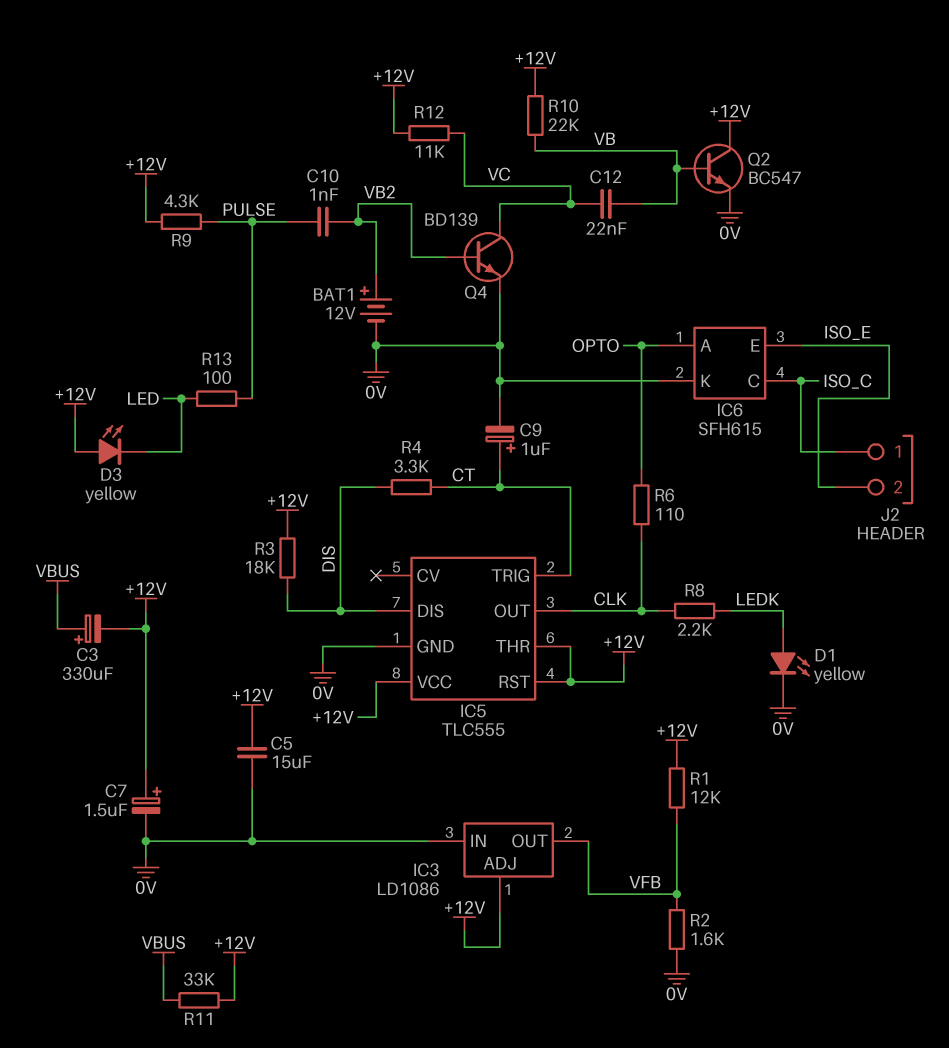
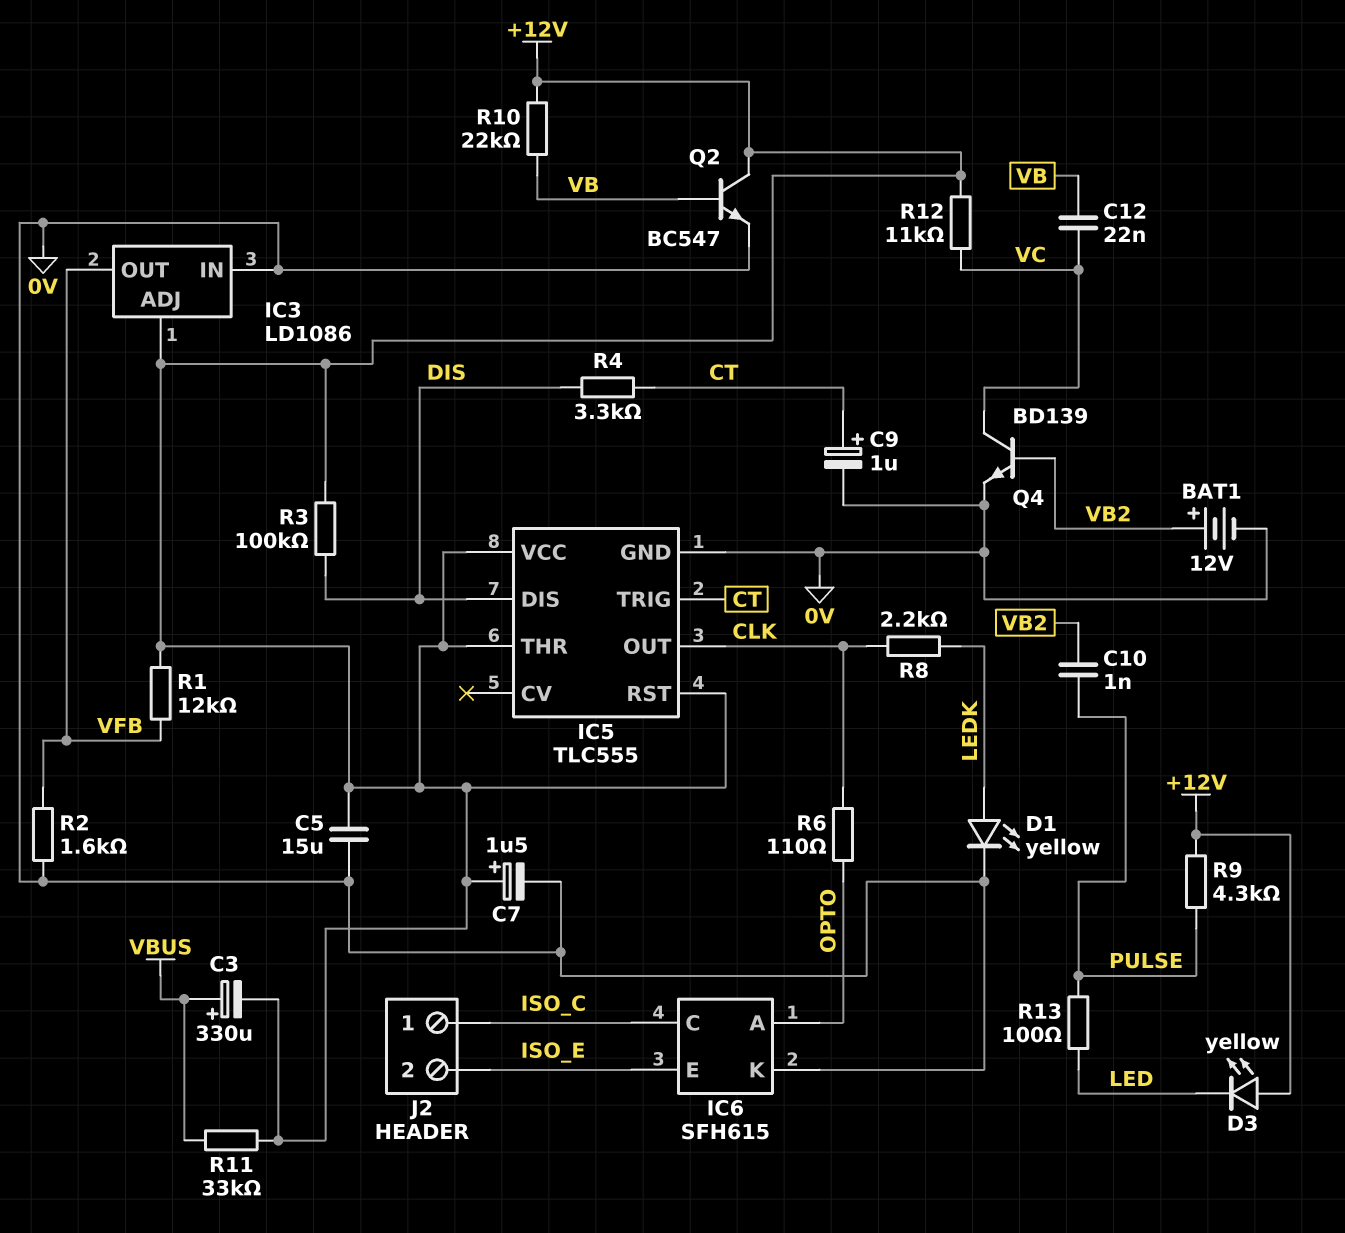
R3: 18k (+12V, DIS) -> 100k (+12V, DIS)

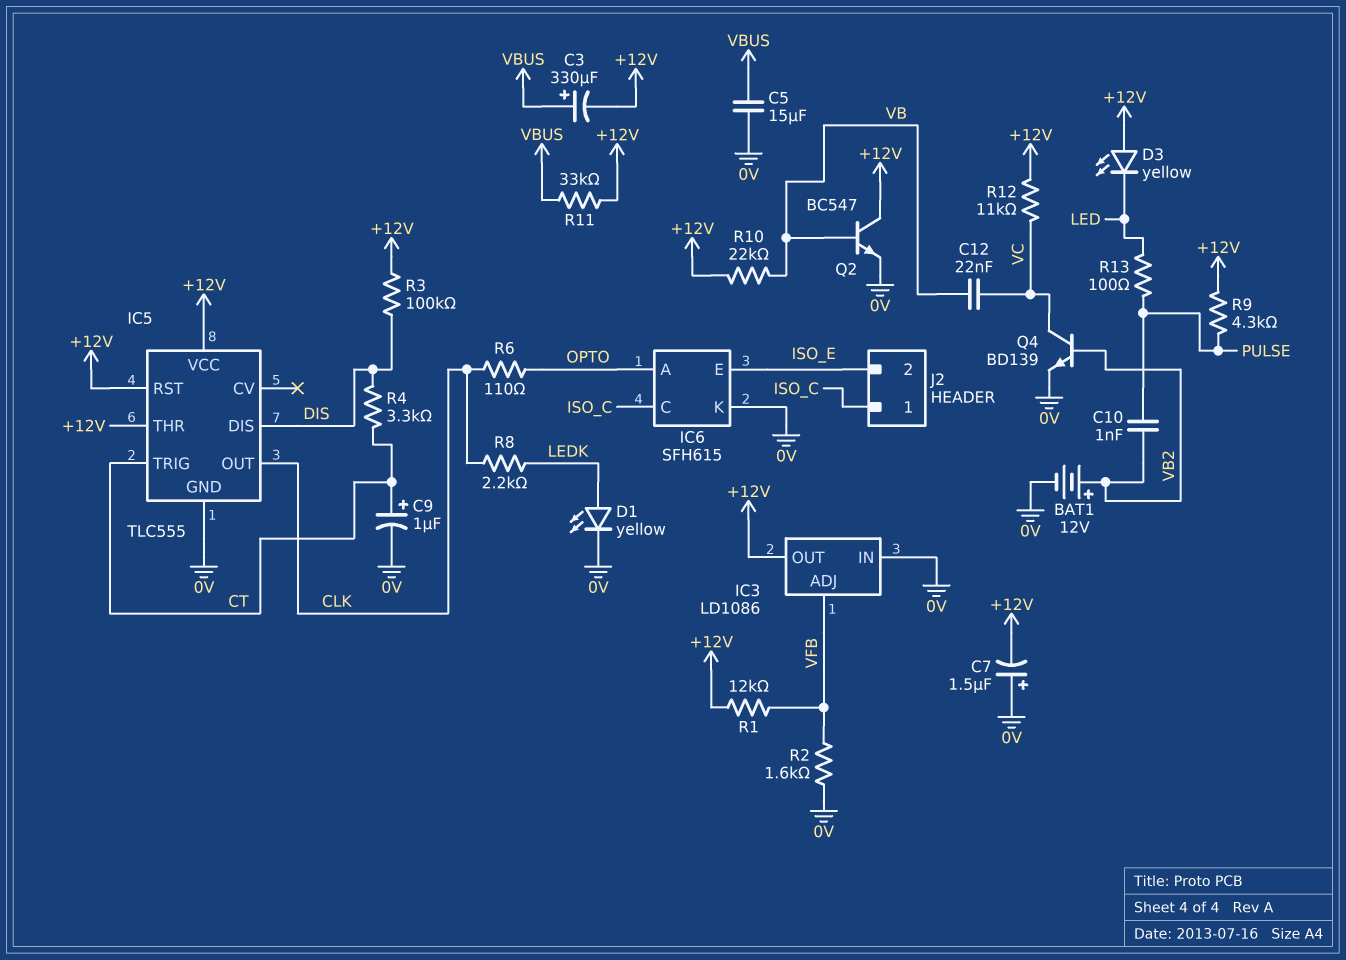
C5: 15uF (+12V, 0V) -> 15uF (0V, VBUS)
C7: 1.5uF (plus +12V, minus 0V) -> 1.5uF (plus 0V, minus +12V)
IC3 pin ADJ: +12V -> VFB
IC3 pin OUT: VFB -> +12V

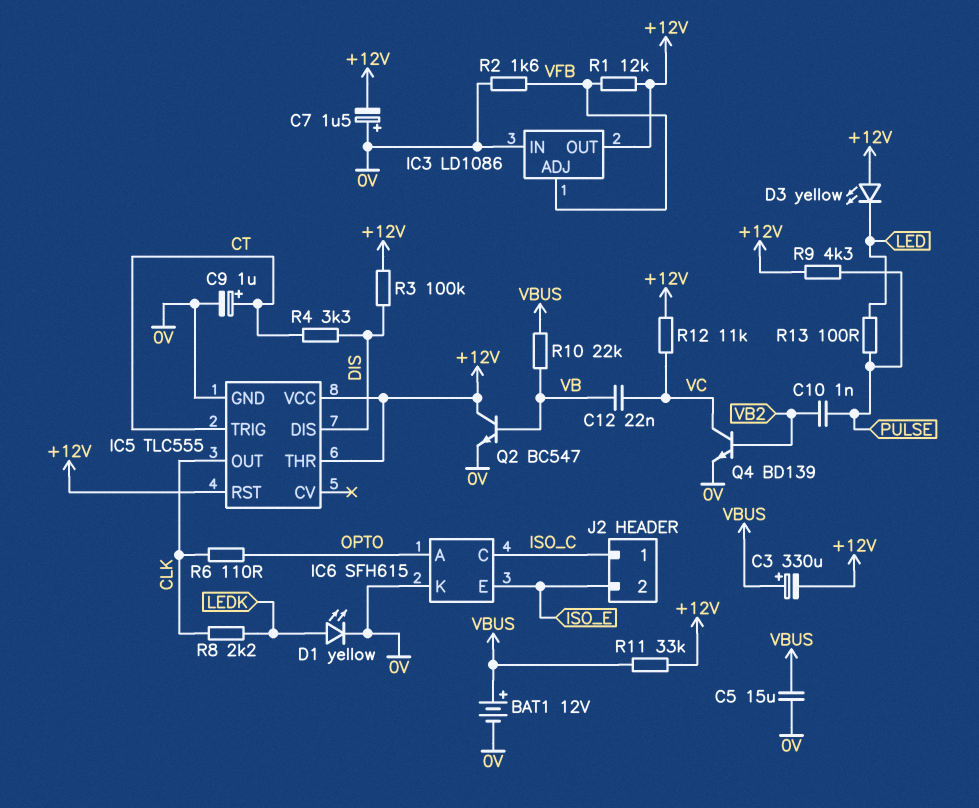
BAT1: 12V (plus VB2, minus 0V) -> 12V (plus VBUS, minus 0V)
R10: 22k (+12V, VB) -> 22k (VB, VBUS)

